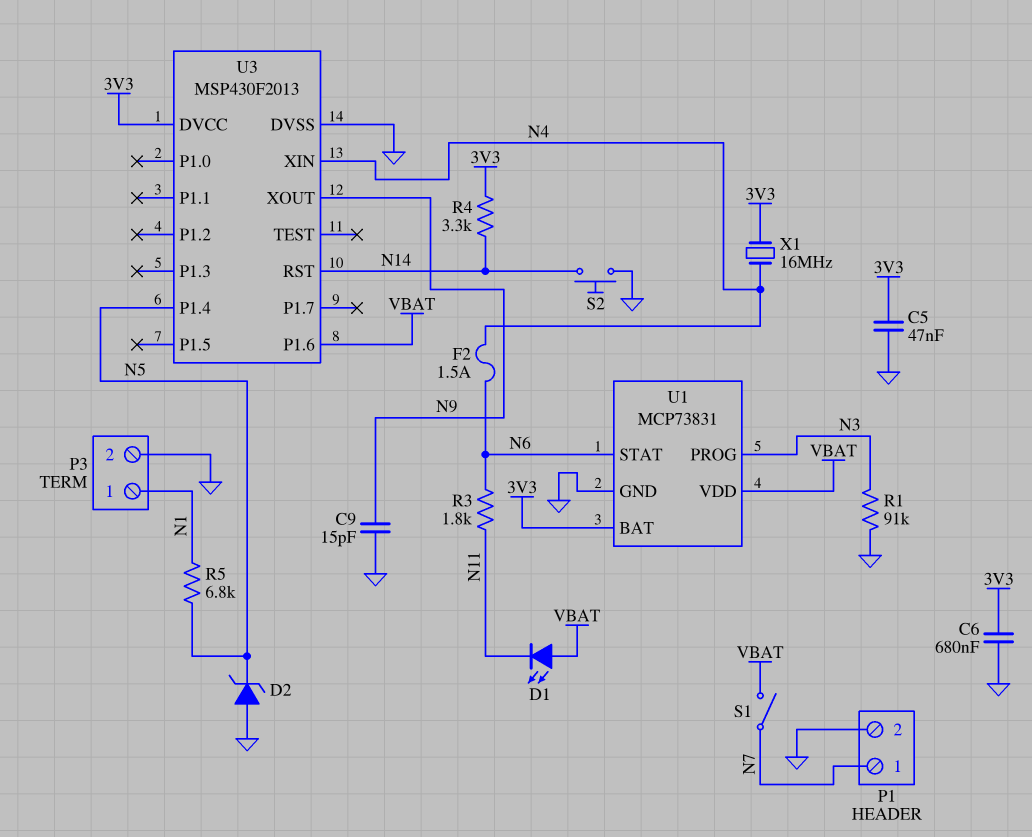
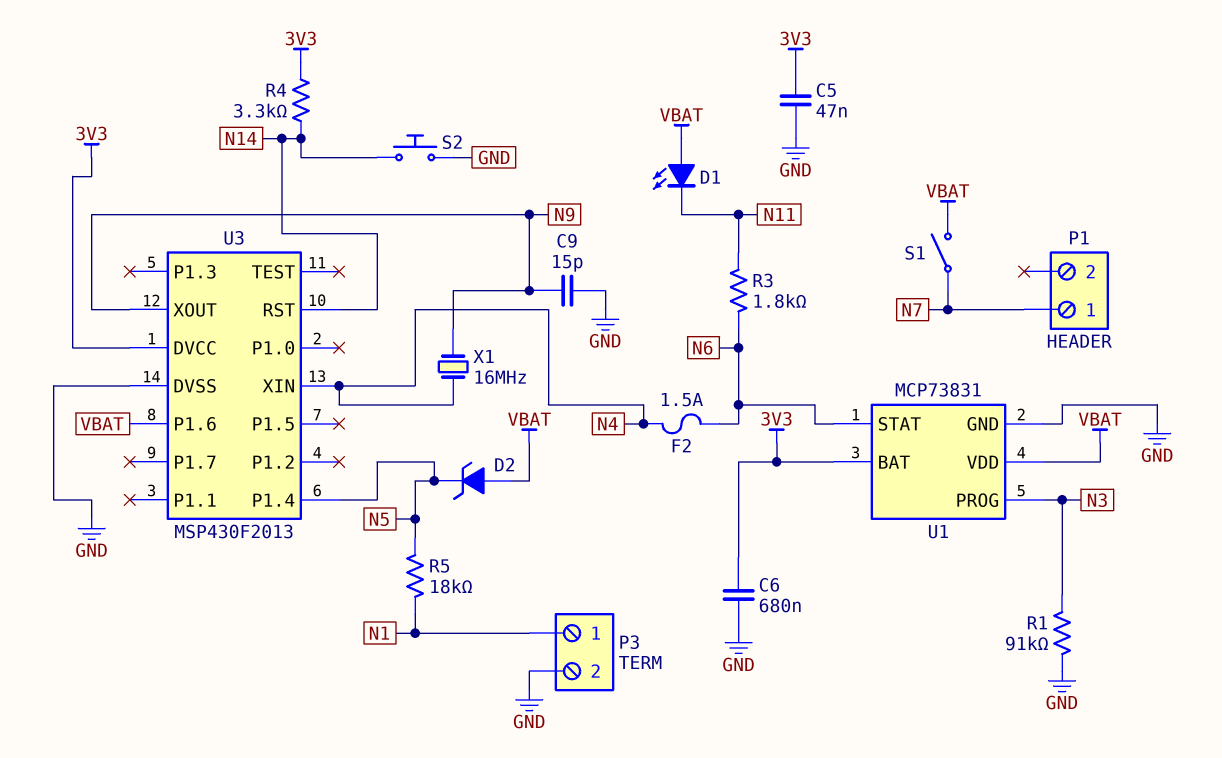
D2: zener (A GND, K N5) -> zener (A VBAT, K N5)
P1 pin 2: GND -> none
R5: 6.8k (N1, N5) -> 18k (N1, N5)
X1: 16MHz (3V3, N4) -> 16MHz (N4, N9)

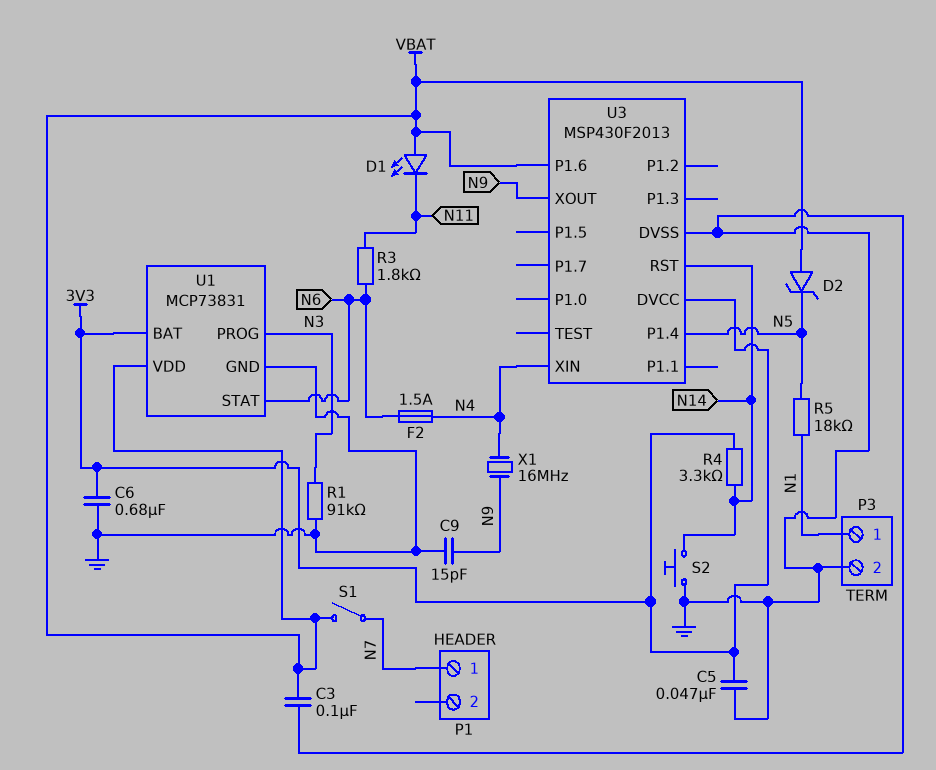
C3: none -> 100nF (GND, VBAT)

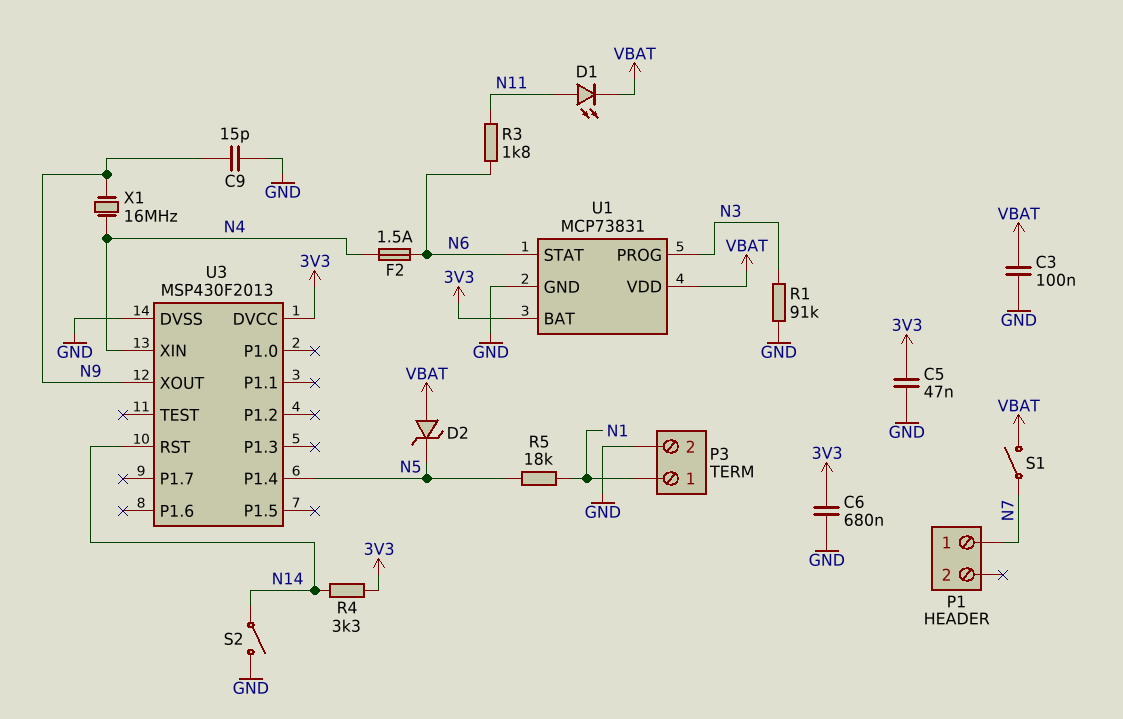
D1: LED (A VBAT, K N11) -> LED (A N11, K VBAT)
S2: button (GND, N14) -> switch (GND, N14)
U3 pin P1.6: VBAT -> none

